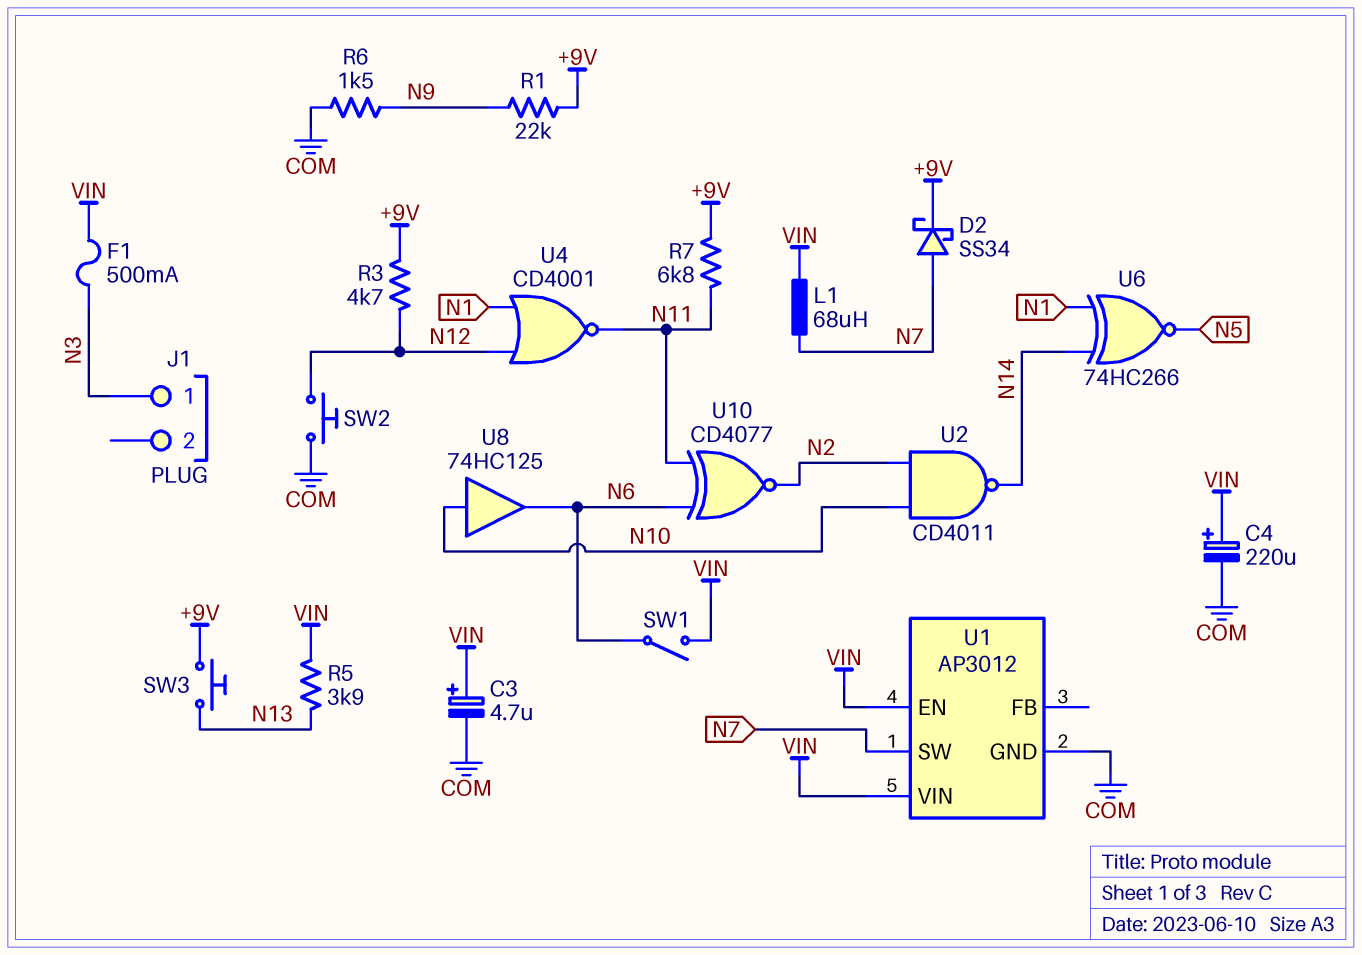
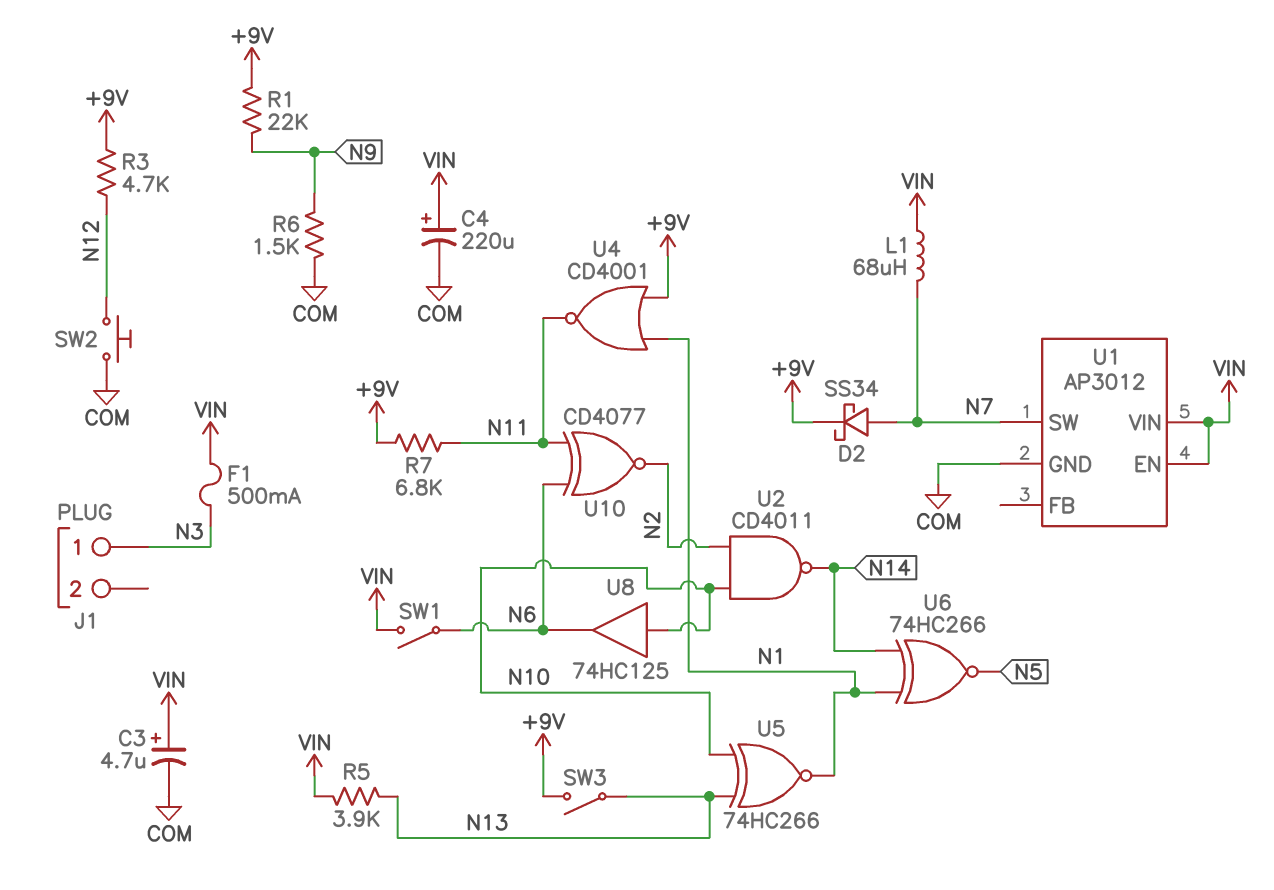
SW3: button (+9V, N13) -> switch (+9V, N13)
U4: NOR CD4001 (in N1, in N12, out N11) -> NOR CD4001 (in +9V, in N1, out N11)
U5: none -> XNOR 74HC266 (in N10, in N13, out N1)

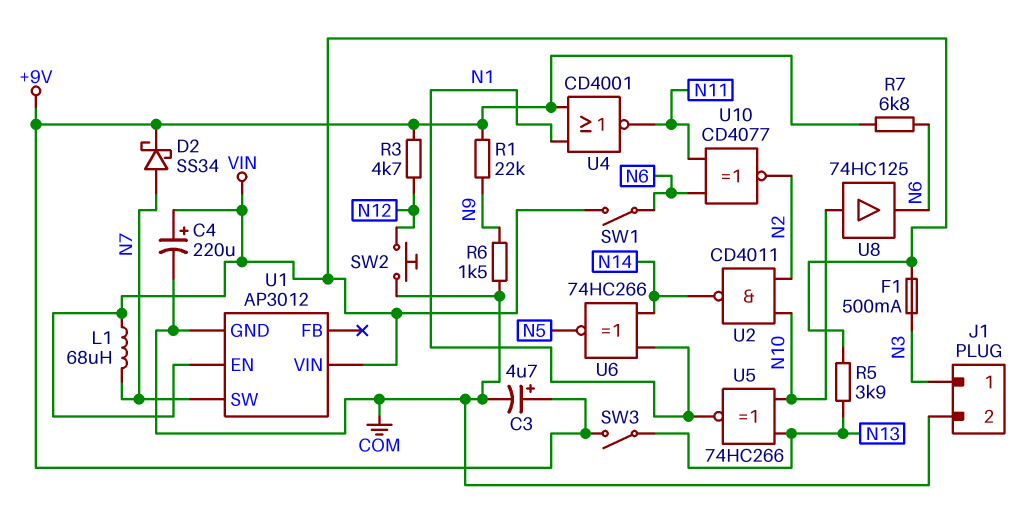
C3: 4.7uF (plus VIN, minus COM) -> 4.7uF (plus +9V, minus COM)
J1 pin 2: none -> COM
R7: 6.8k (+9V, N11) -> 6.8k (+9V, N6)

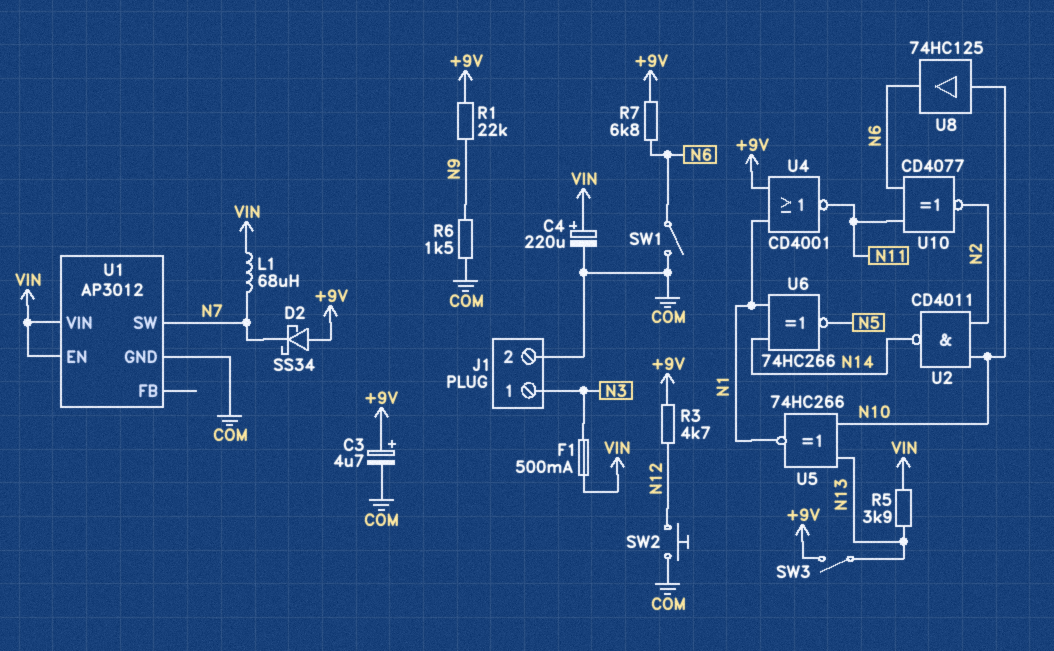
D2: schottky SS34 (A N7, K +9V) -> schottky SS34 (A +9V, K N7)
SW1: switch (N6, VIN) -> switch (COM, N6)

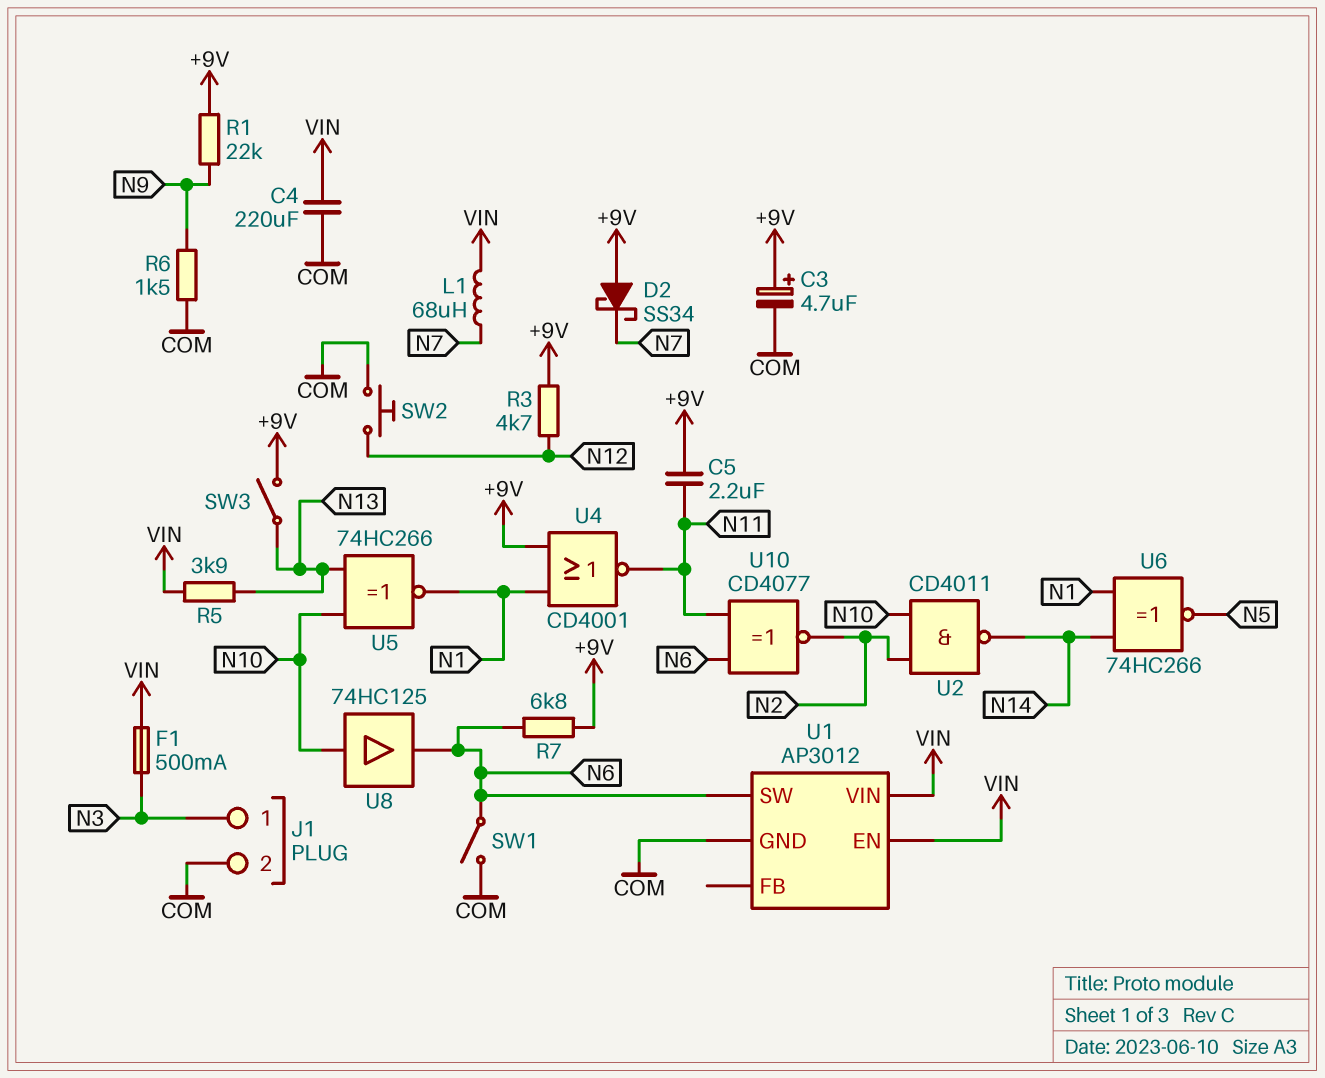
C4: 220uF (plus VIN, minus COM) -> 220uF (COM, VIN)
C5: none -> 2.2uF (+9V, N11)
U1 pin SW: N7 -> N6

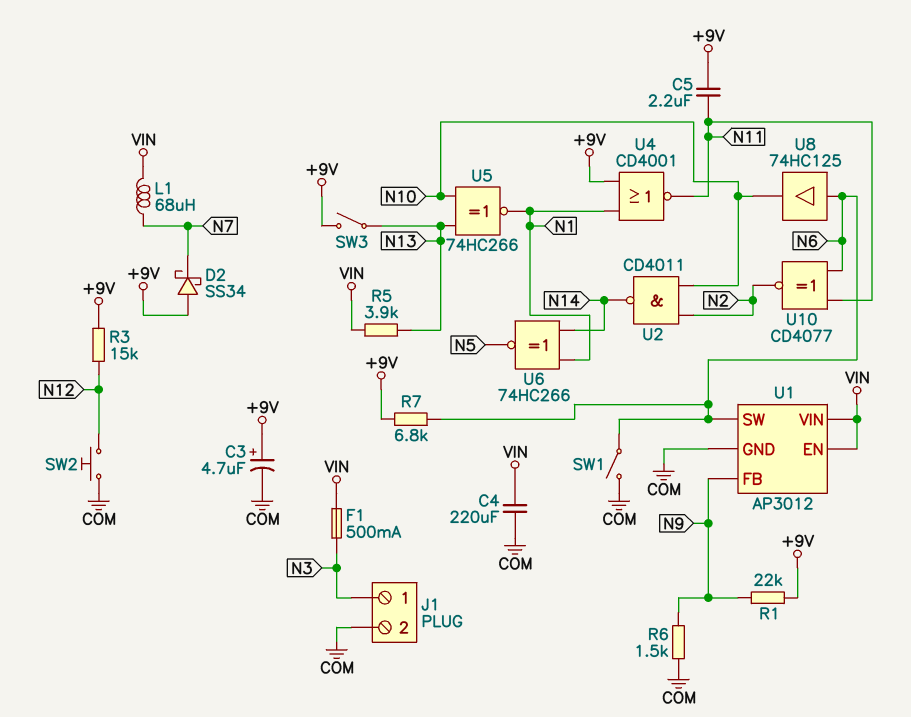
R3: 4.7k (+9V, N12) -> 15k (+9V, N12)
U1 pin FB: none -> N9
U8: buffer 74HC125 (in N10, out N6) -> buffer 74HC125 (in N6, out N10)

